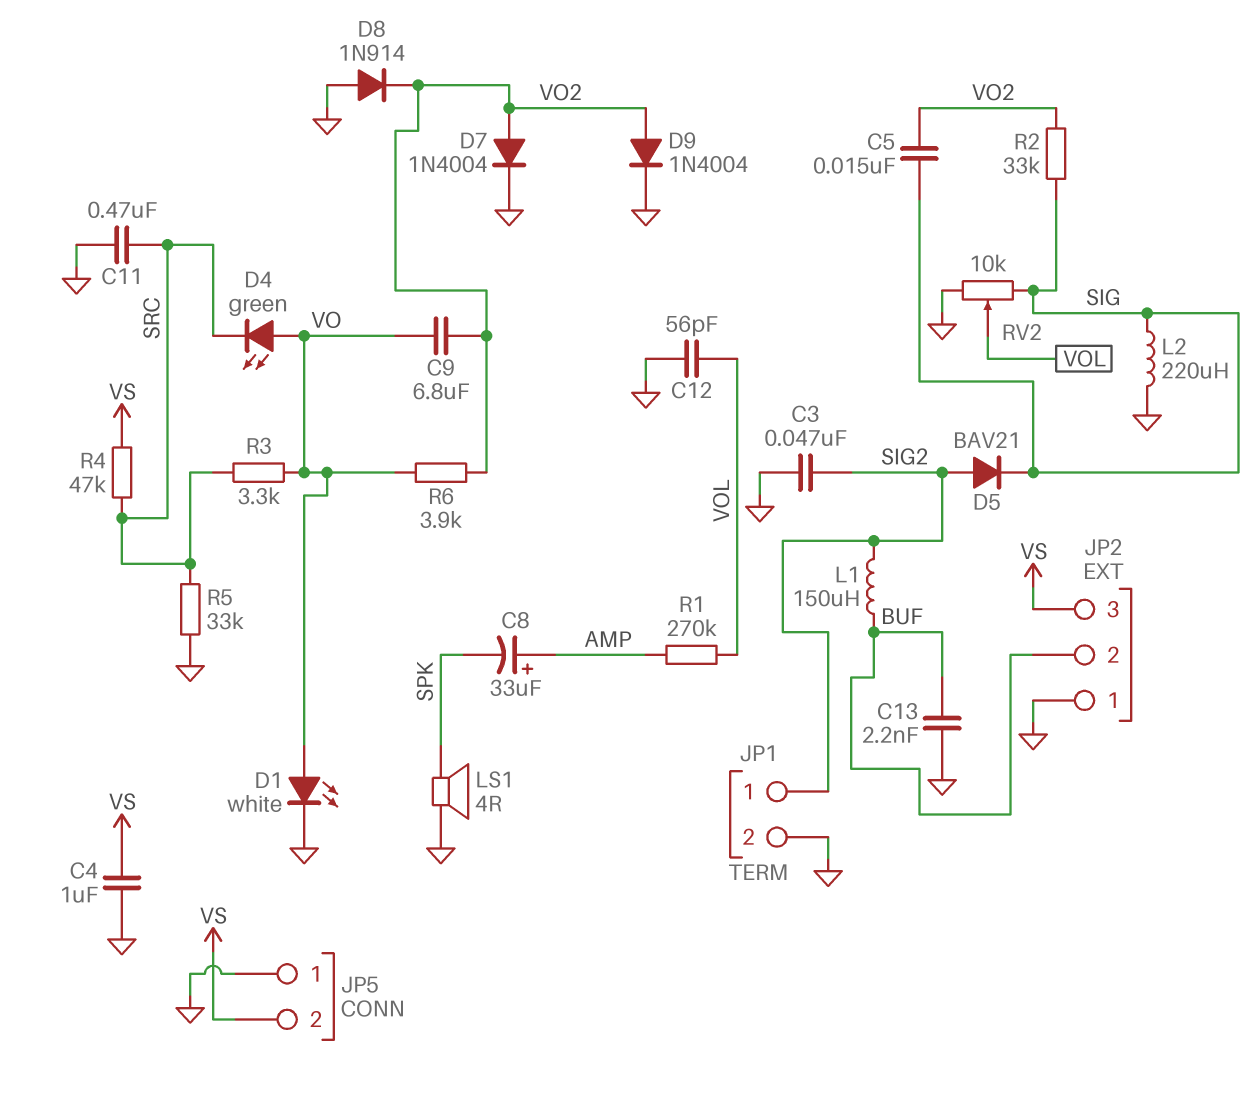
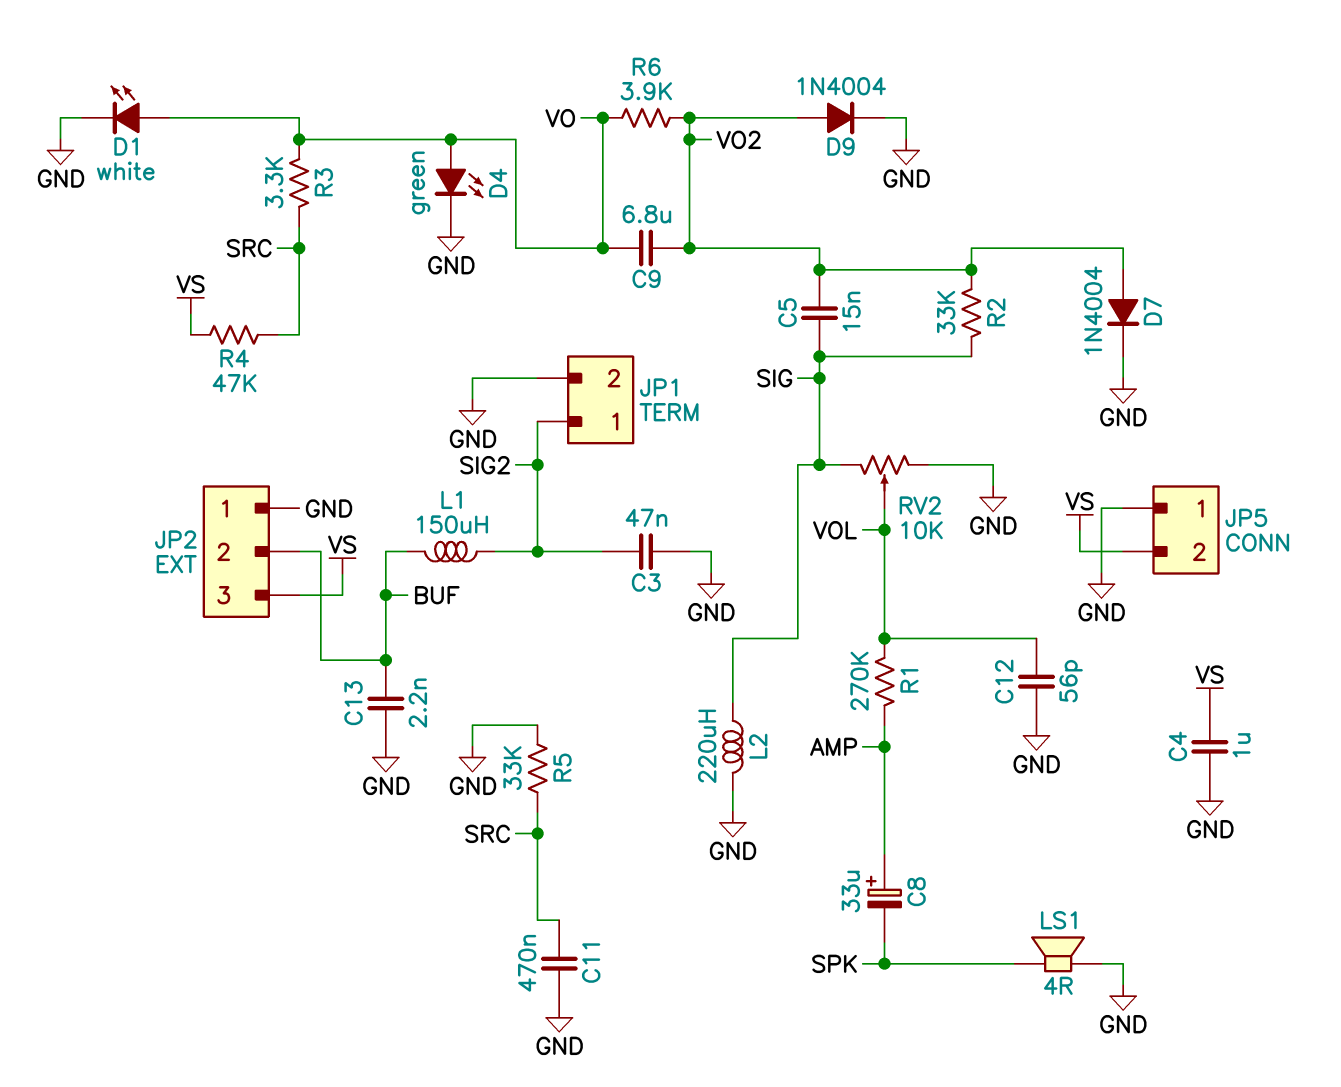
D4: LED green (A VO, K SRC) -> LED green (A VO, K GND)
D5: diode BAV21 (A SIG2, K SIG) -> none
D8: diode 1N914 (A GND, K VO2) -> none

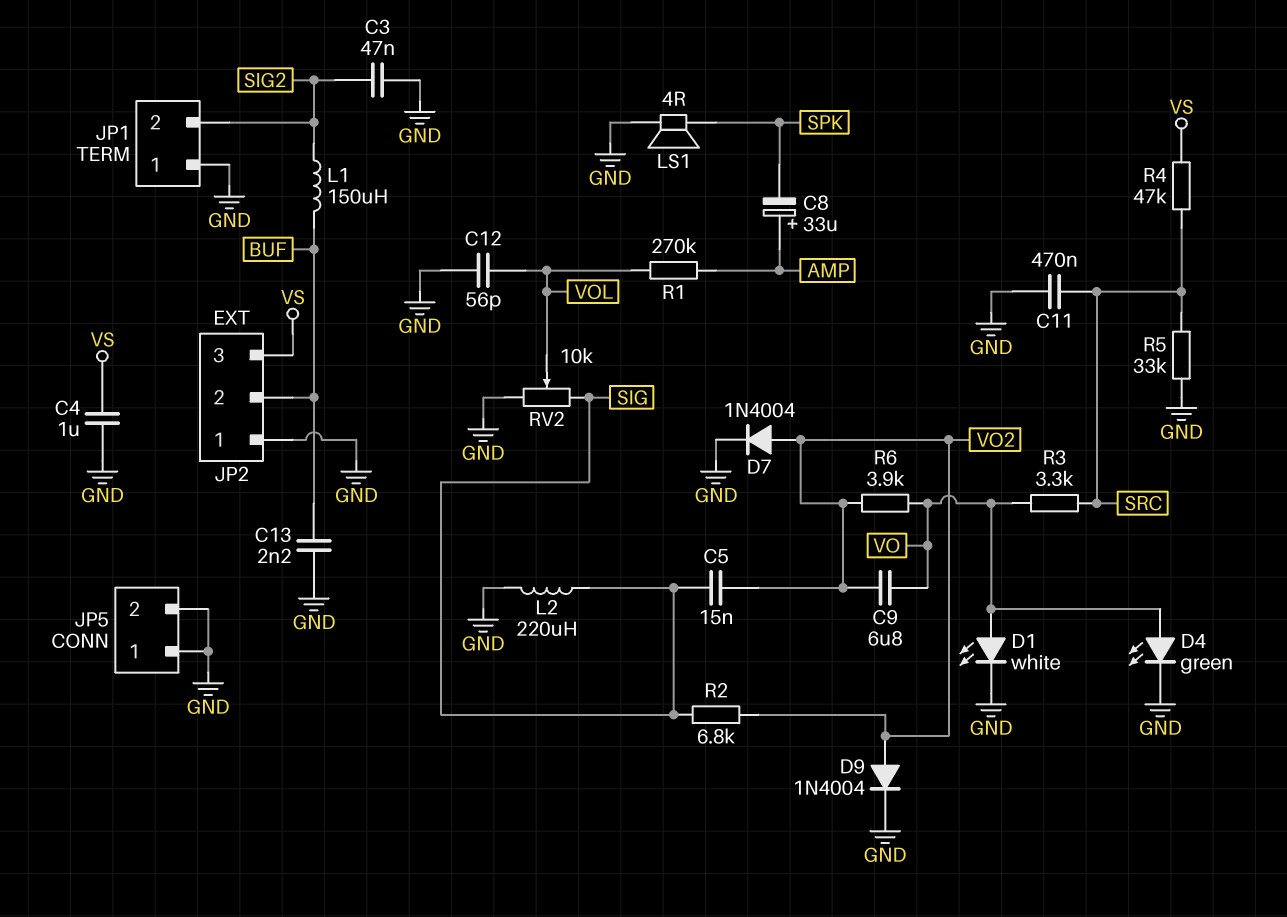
JP1 pin 1: SIG2 -> GND
JP1 pin 2: GND -> SIG2
JP5 pin 2: VS -> GND
R2: 33k (SIG, VO2) -> 6.8k (SIG, VO2)

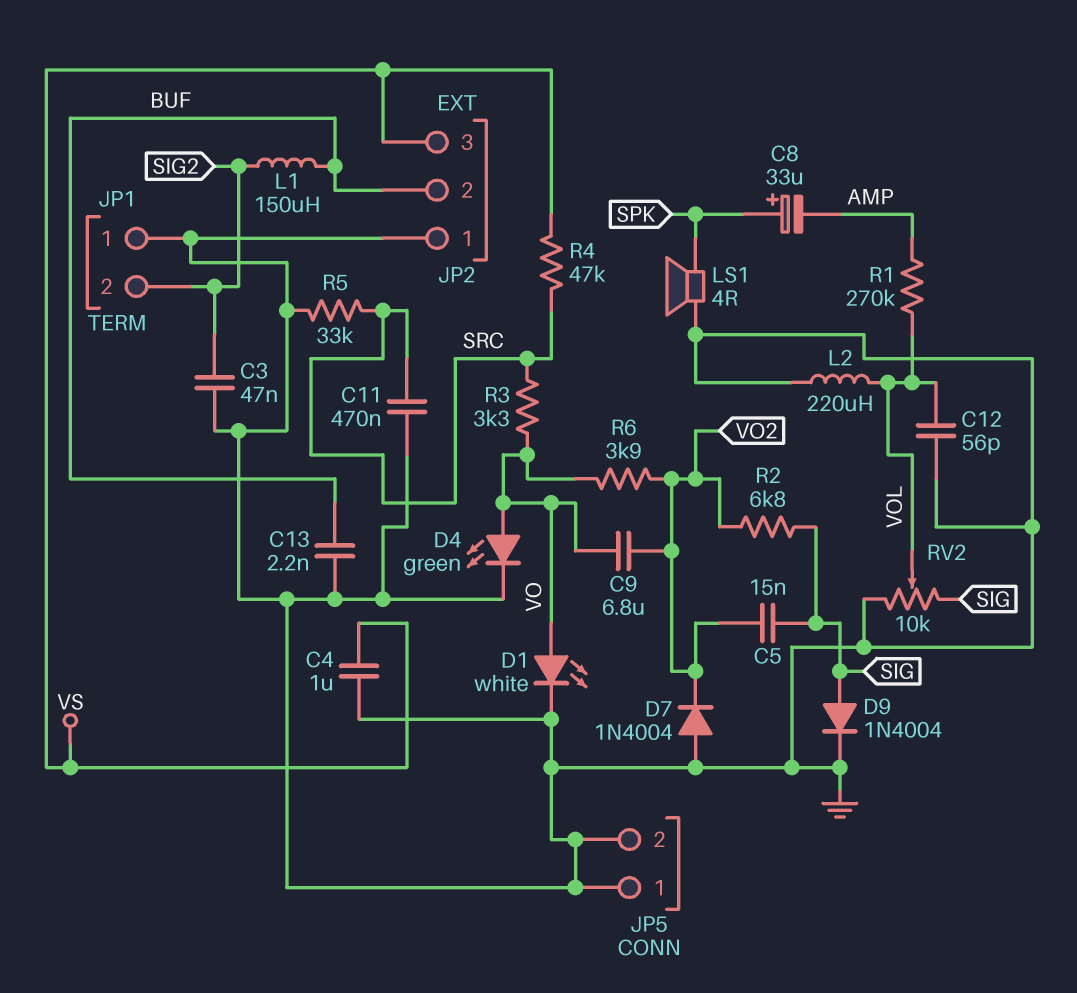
C8: 33uF (plus AMP, minus SPK) -> 33uF (plus SPK, minus AMP)
D7: diode 1N4004 (A VO2, K GND) -> diode 1N4004 (A GND, K VO2)
D9: diode 1N4004 (A VO2, K GND) -> diode 1N4004 (A SIG, K GND)
L2: 220uH (GND, SIG) -> 220uH (GND, VOL)

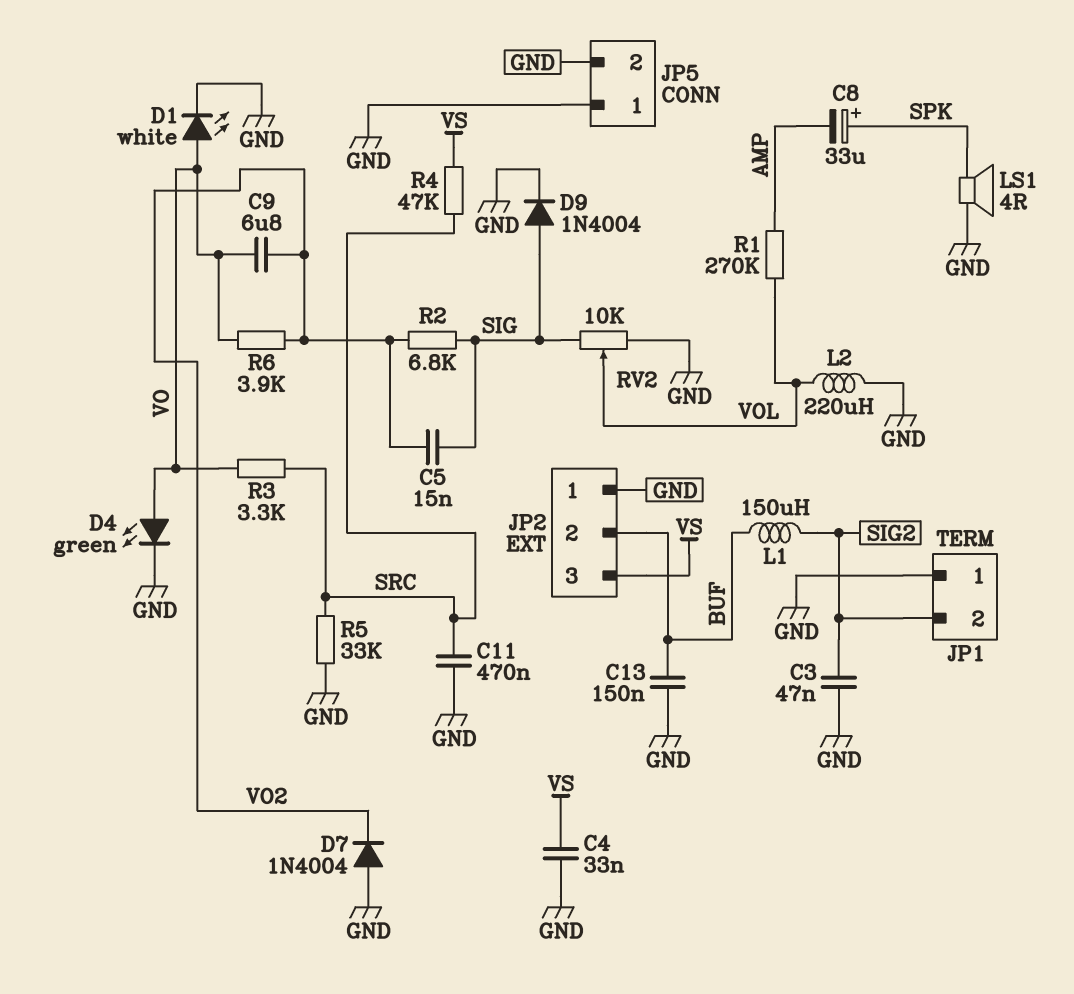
C4: 1uF (GND, VS) -> 33nF (GND, VS)
C12: 56pF (GND, VOL) -> none
C13: 2.2nF (BUF, GND) -> 150nF (BUF, GND)

